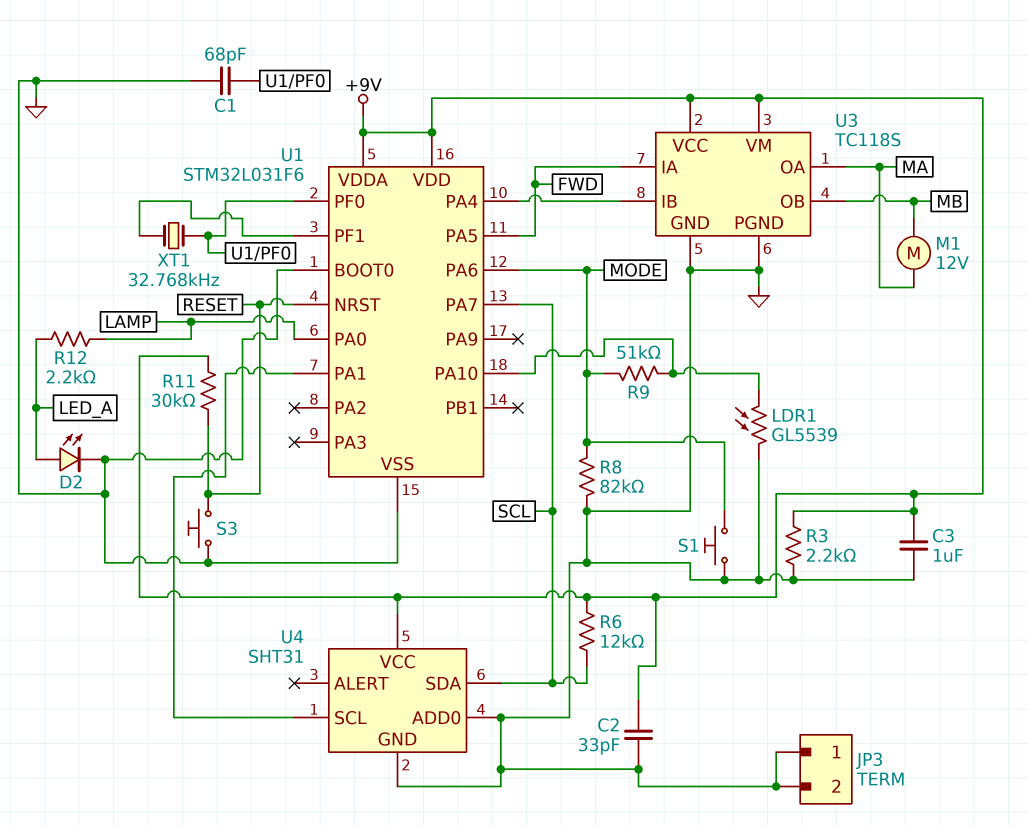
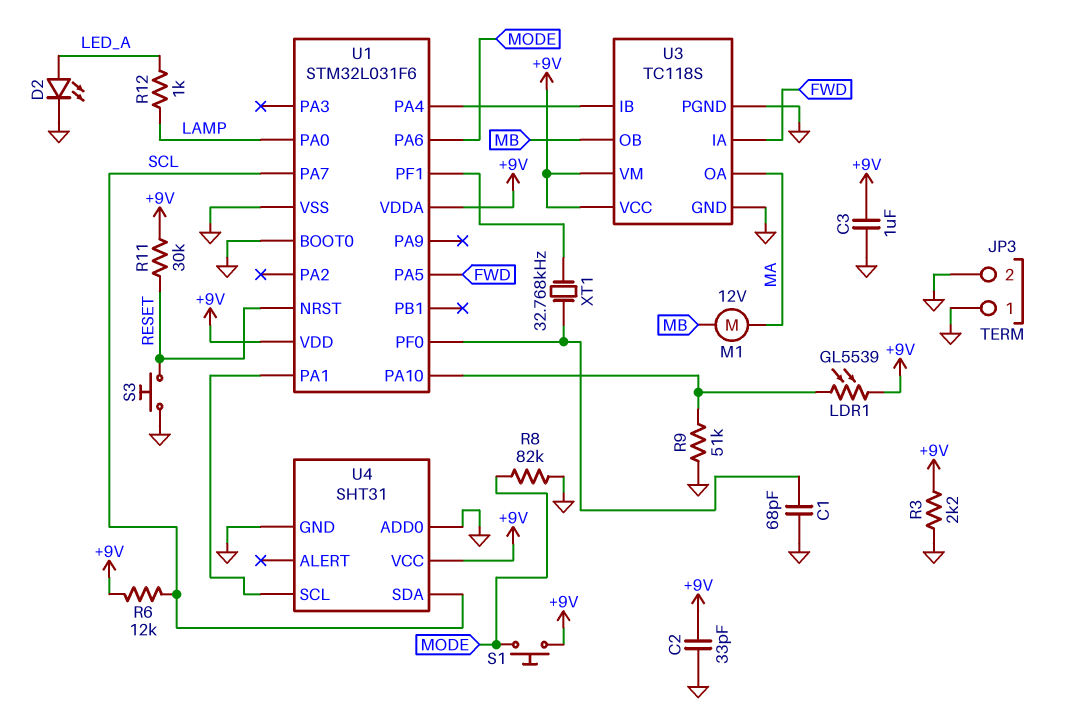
LDR1: GL5539 (GND, U1/PA10) -> GL5539 (+9V, U1/PA10)
R9: 51k (MODE, U1/PA10) -> 51k (GND, U1/PA10)
R12: 2.2k (LAMP, LED_A) -> 1k (LAMP, LED_A)
S1: button (GND, MODE) -> button (+9V, MODE)

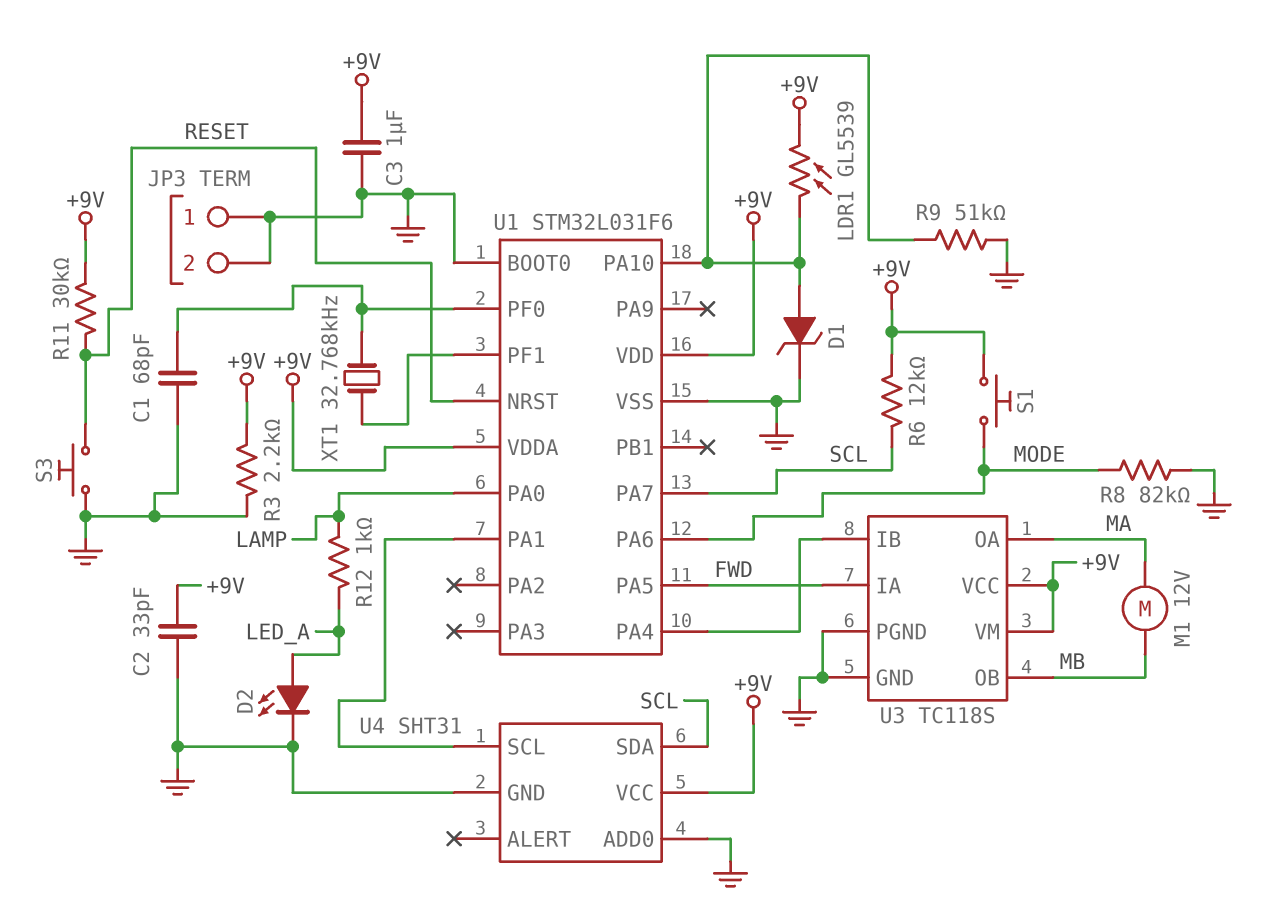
D1: none -> zener (A U1/PA10, K GND)

